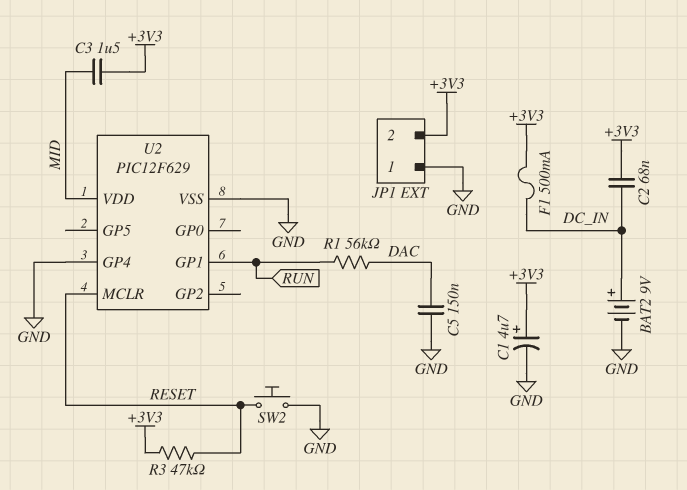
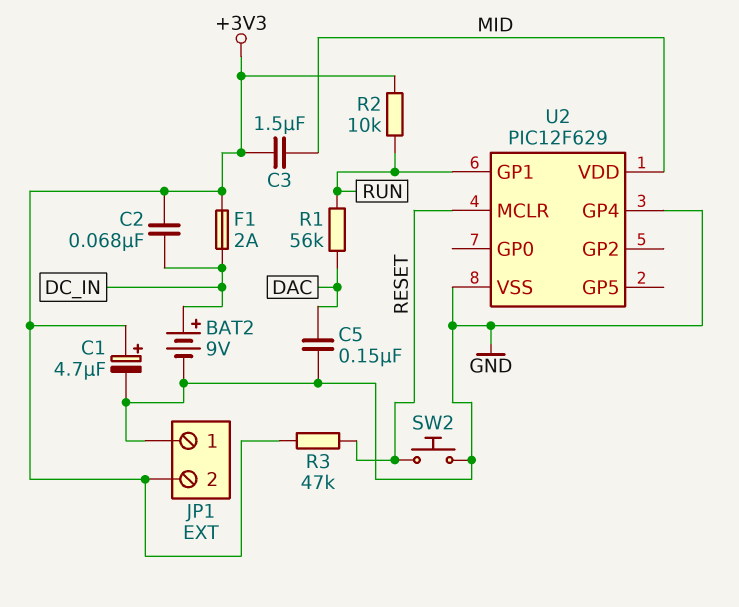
F1: 500mA (+3V3, DC_IN) -> 2A (+3V3, DC_IN)
R2: none -> 10k (+3V3, RUN)

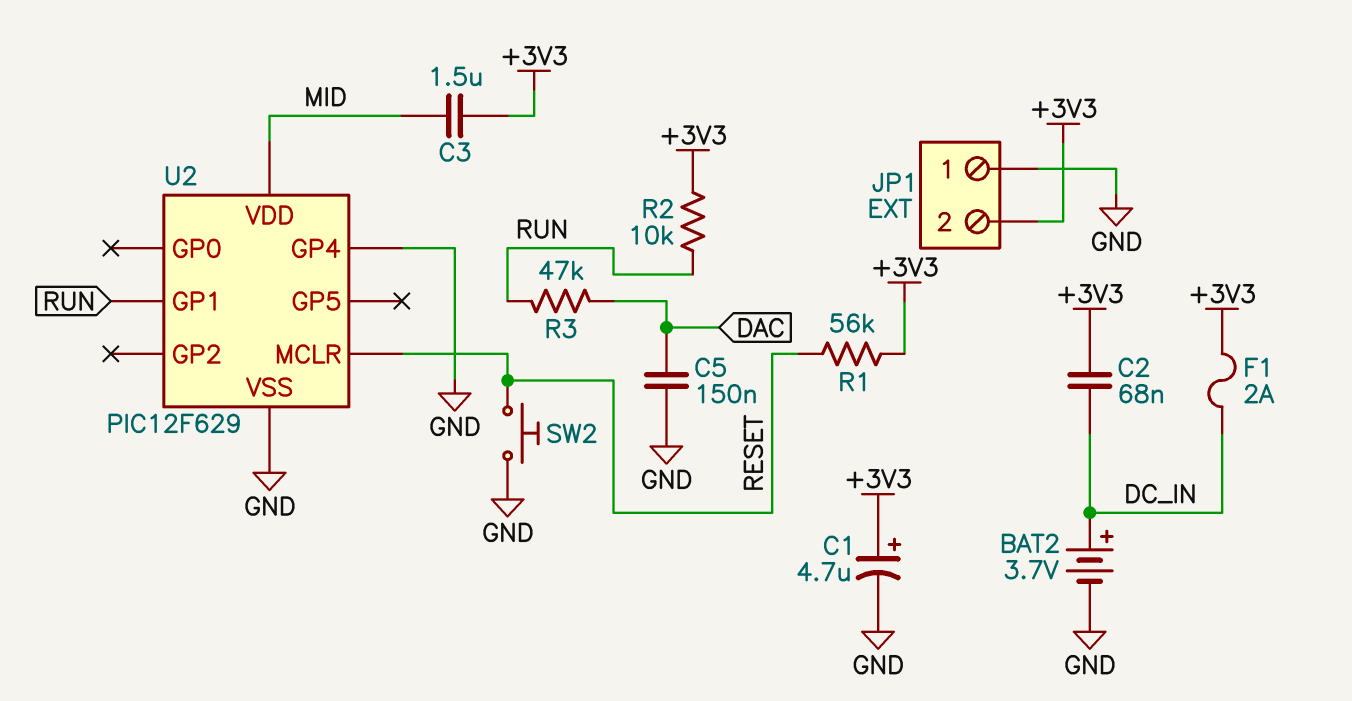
BAT2: 9V (plus DC_IN, minus GND) -> 3.7V (plus DC_IN, minus GND)
R1: 56k (DAC, RUN) -> 56k (+3V3, RESET)
R3: 47k (+3V3, RESET) -> 47k (DAC, RUN)

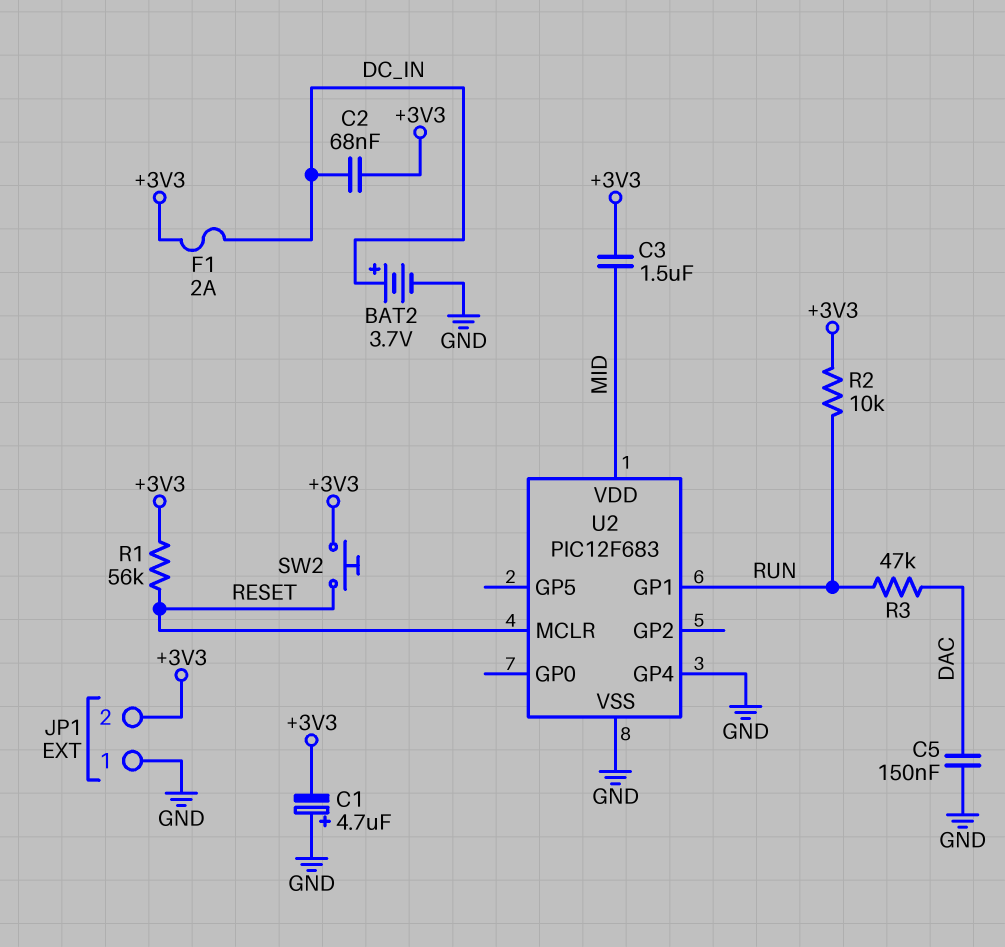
C1: 4.7uF (plus +3V3, minus GND) -> 4.7uF (plus GND, minus +3V3)
SW2: button (GND, RESET) -> button (+3V3, RESET)
U2: PIC12F629 -> PIC12F683

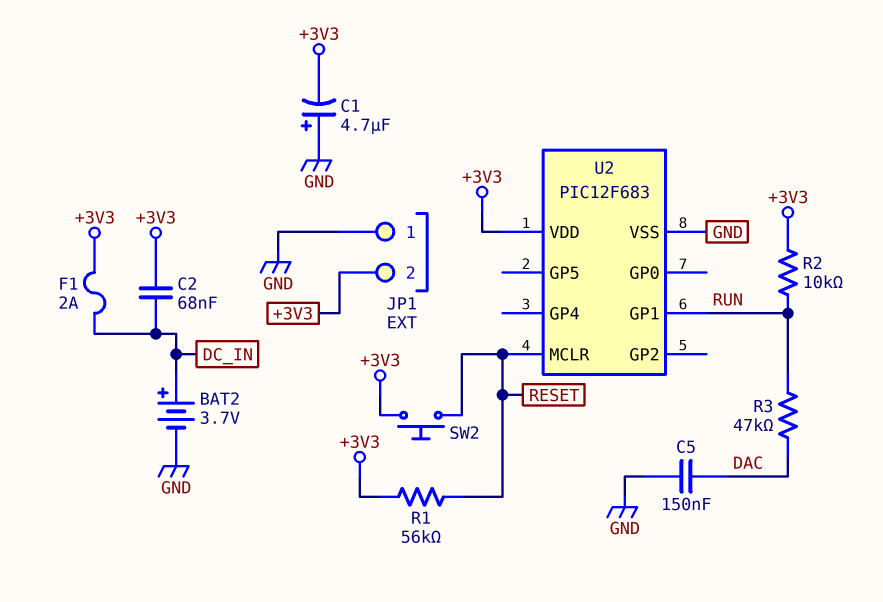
C3: 1.5uF (+3V3, MID) -> none
U2 pin GP4: GND -> none
U2 pin VDD: MID -> +3V3

